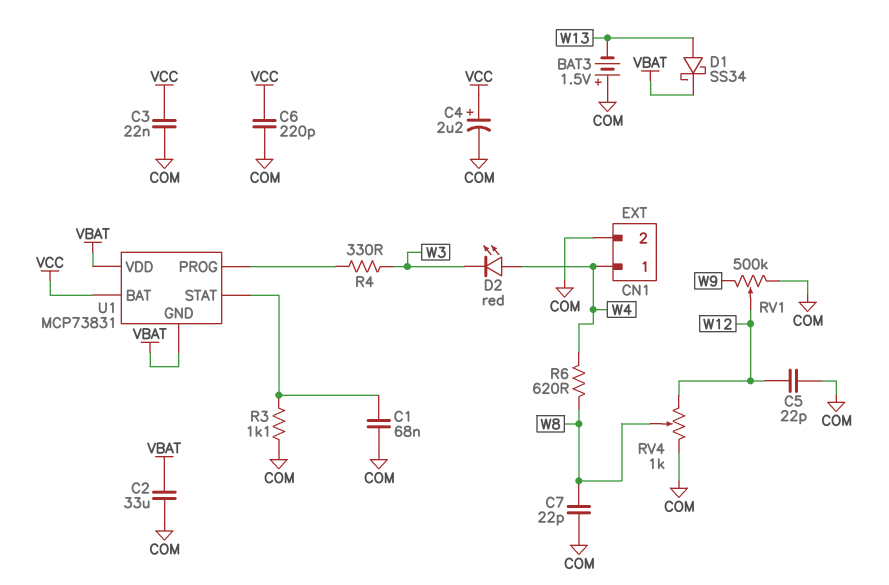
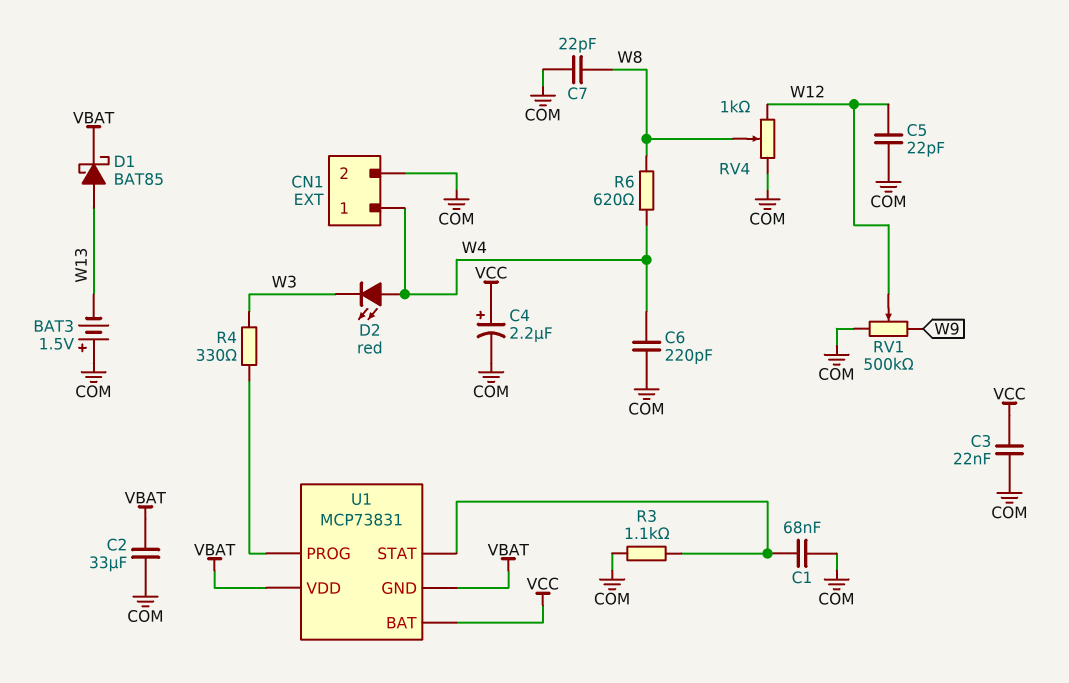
C6: 220pF (COM, VCC) -> 220pF (COM, W4)
D1: schottky SS34 (A W13, K VBAT) -> schottky BAT85 (A W13, K VBAT)

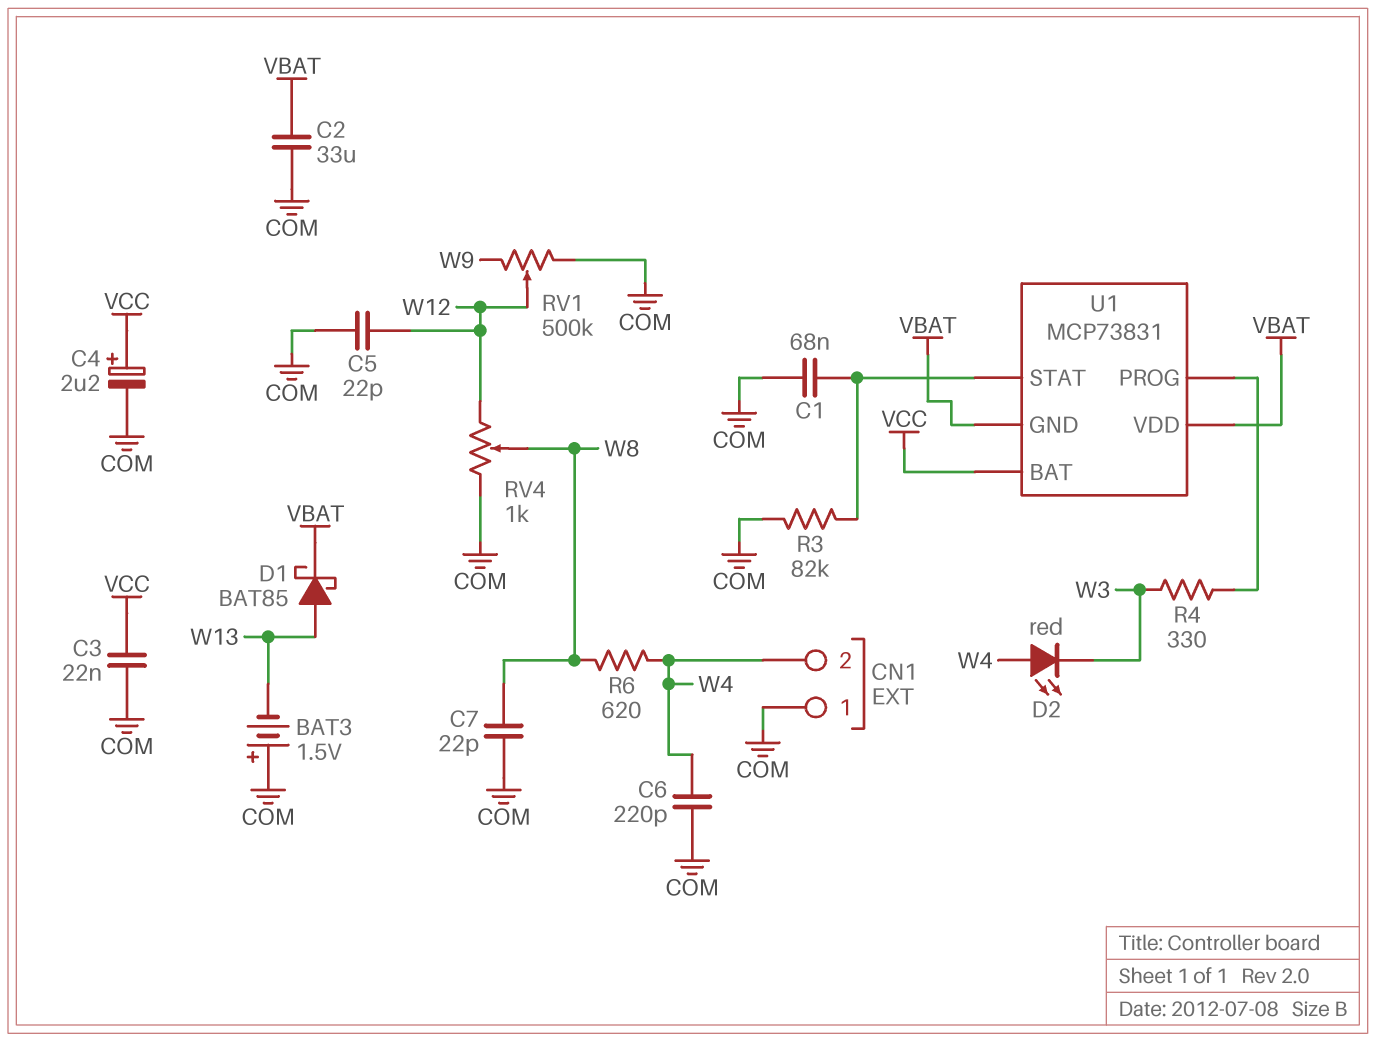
CN1 pin 1: W4 -> COM
CN1 pin 2: COM -> W4
R3: 1.1k (COM, U1/STAT) -> 82k (COM, U1/STAT)

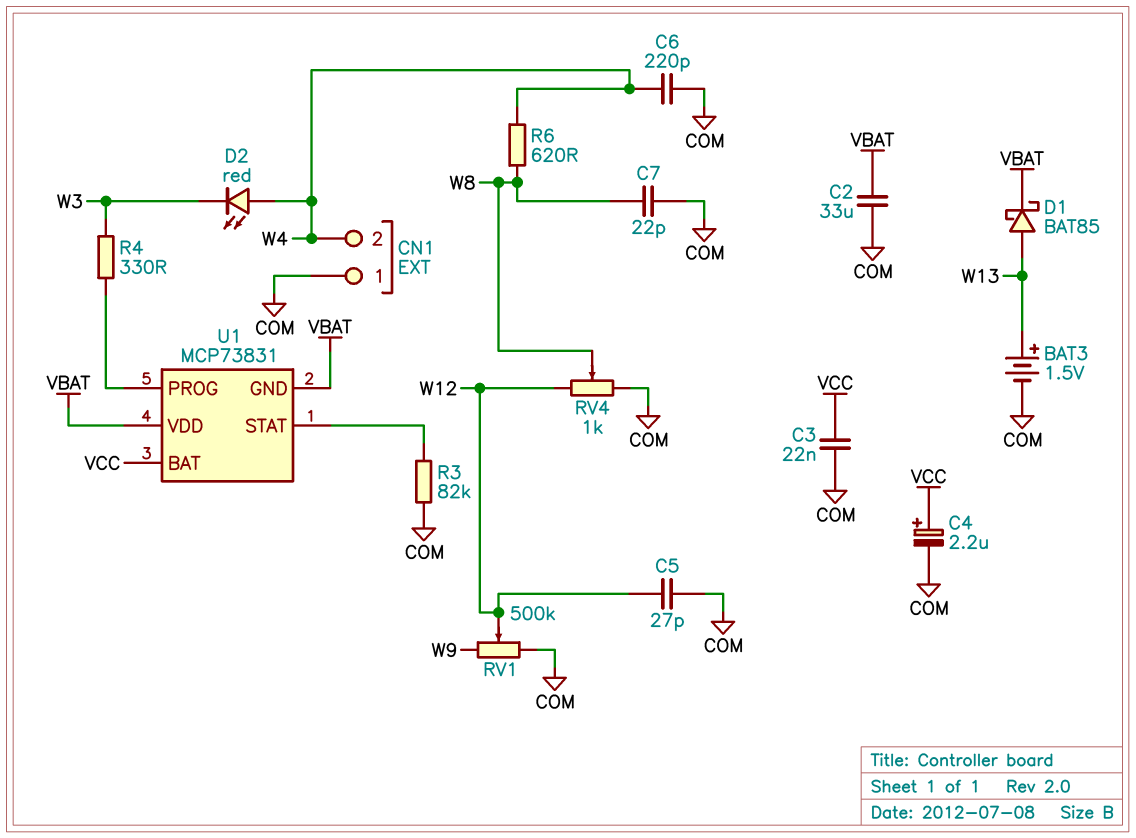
BAT3: 1.5V (plus COM, minus W13) -> 1.5V (plus W13, minus COM)
C1: 68nF (COM, U1/STAT) -> none
C5: 22pF (COM, W12) -> 27pF (COM, W12)

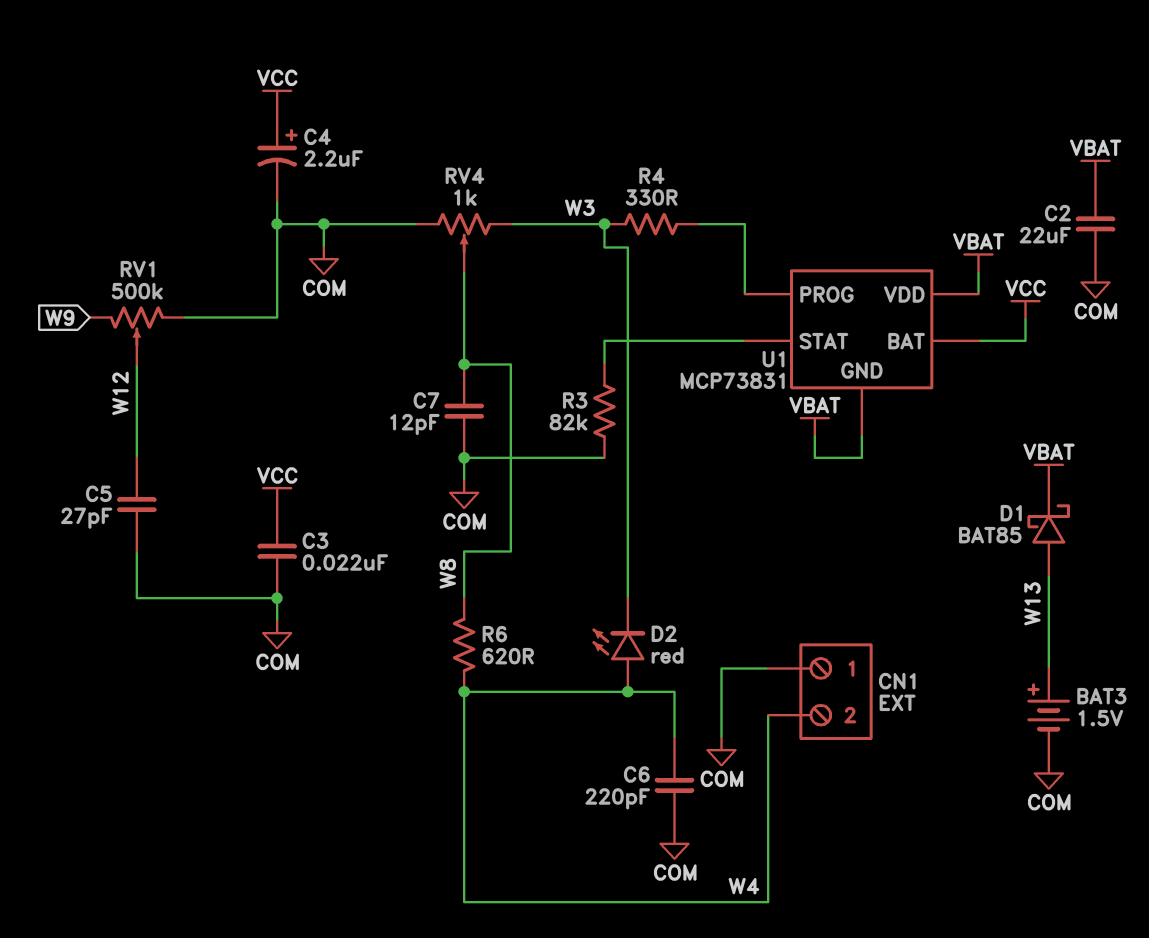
C2: 33uF (COM, VBAT) -> 22uF (COM, VBAT)
C7: 22pF (COM, W8) -> 12pF (COM, W8)
RV4: 1k (COM, W12, wiper W8) -> 1k (COM, W3, wiper W8)

